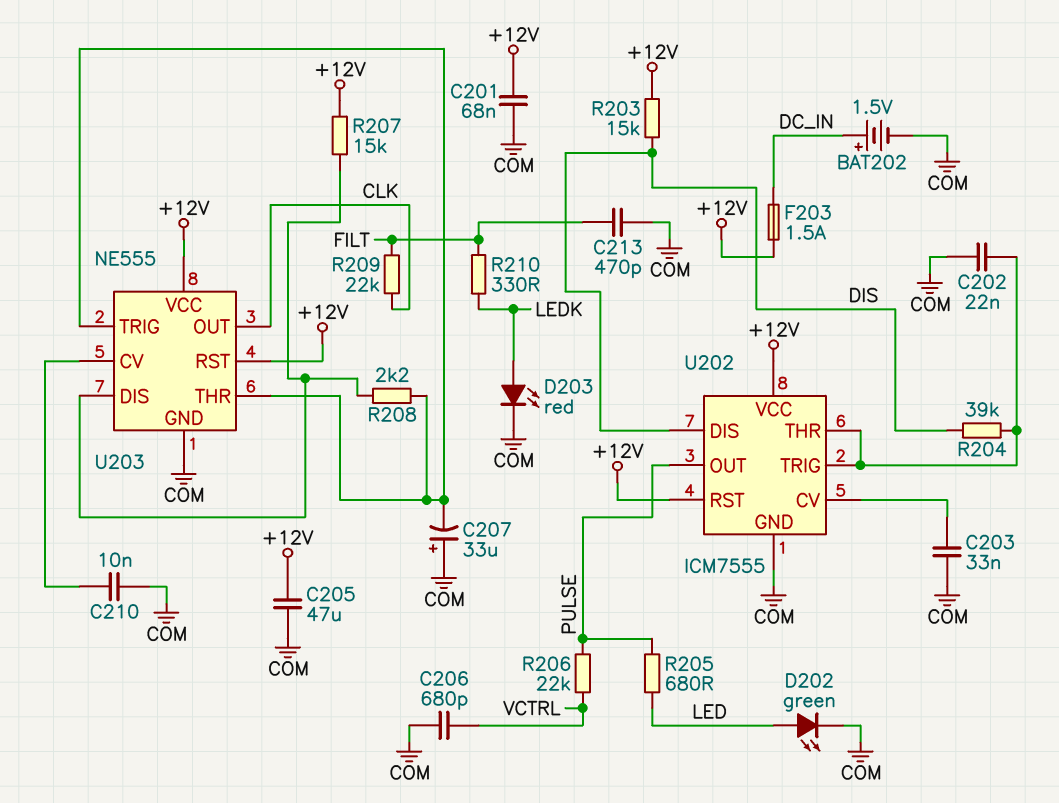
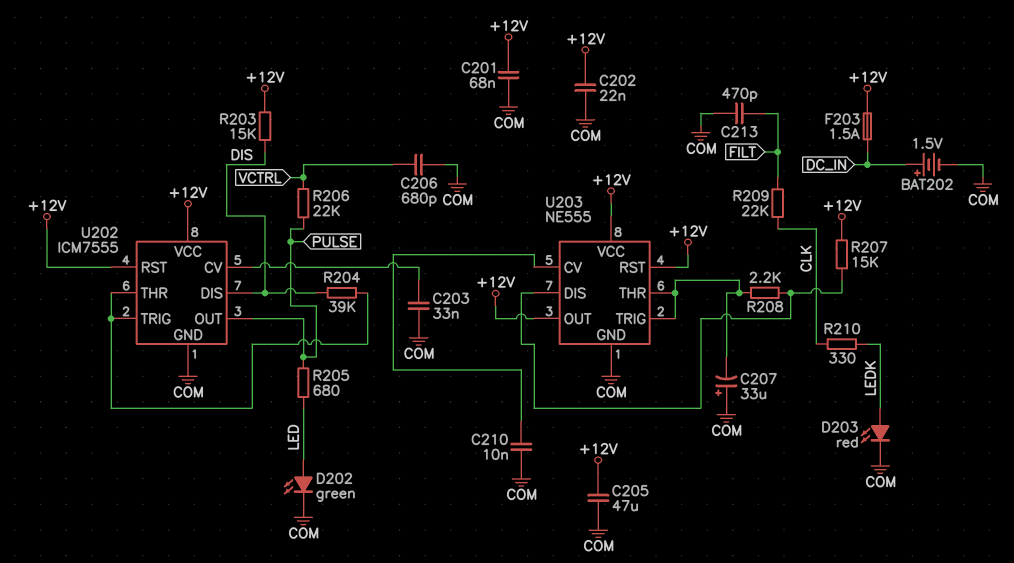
C202: 22nF (COM, U202/THR) -> 22nF (+12V, COM)
R210: 330 (FILT, LEDK) -> 330 (CLK, LEDK)
U203 pin OUT: CLK -> +12V

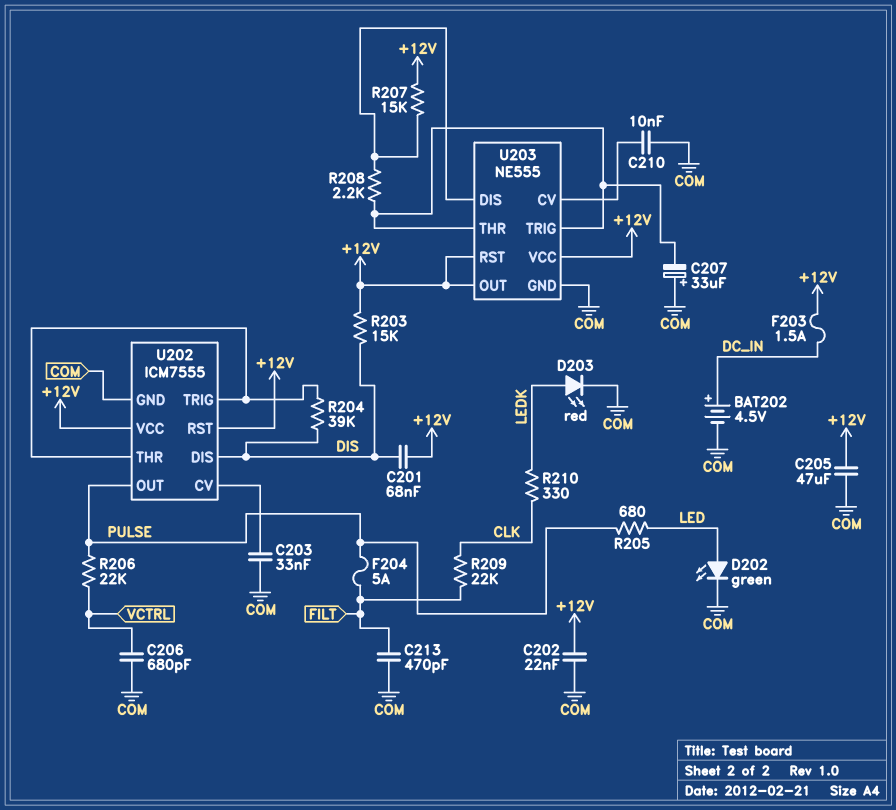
BAT202: 1.5V (plus DC_IN, minus COM) -> 4.5V (plus DC_IN, minus COM)
C201: 68nF (+12V, COM) -> 68nF (+12V, DIS)
F204: none -> 5A (FILT, PULSE)

